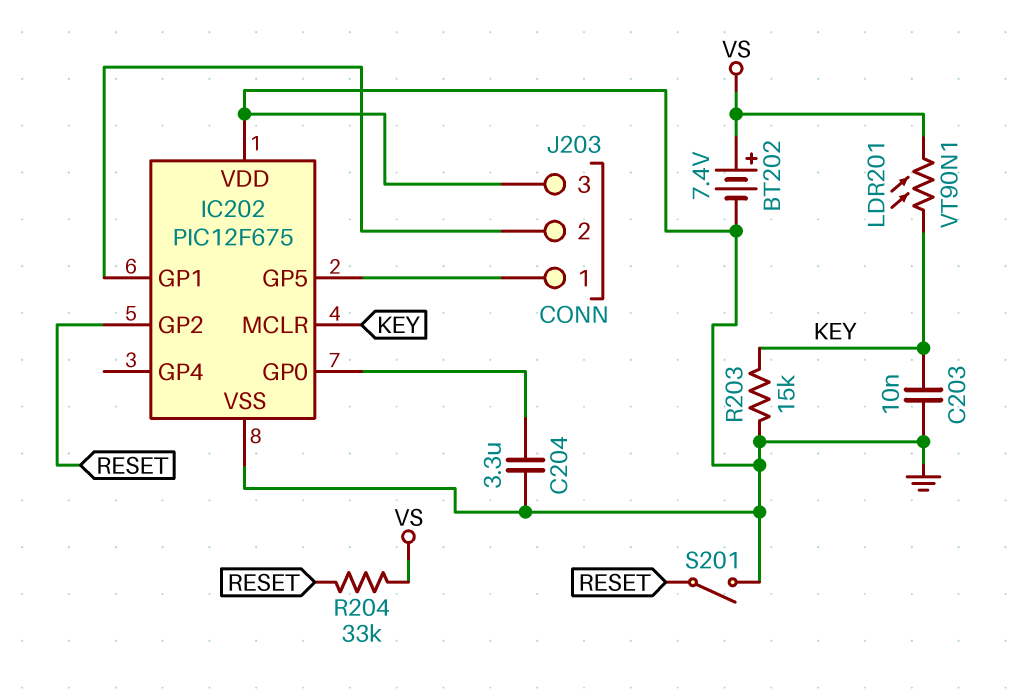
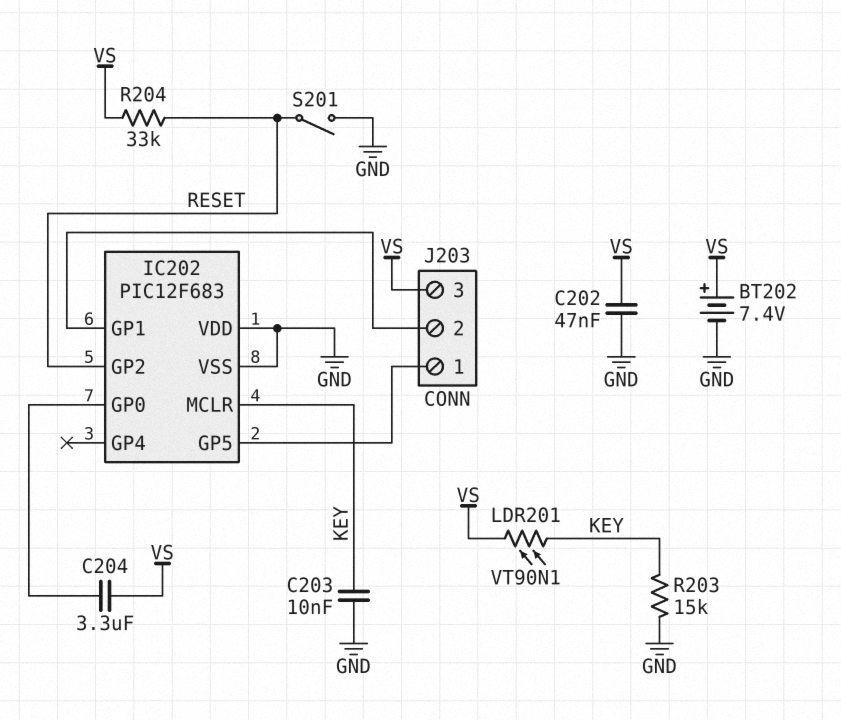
C202: none -> 47nF (GND, VS)
C204: 3.3uF (GND, IC202/GP0) -> 3.3uF (IC202/GP0, VS)
IC202: PIC12F675 -> PIC12F683
J203 pin 3: GND -> VS

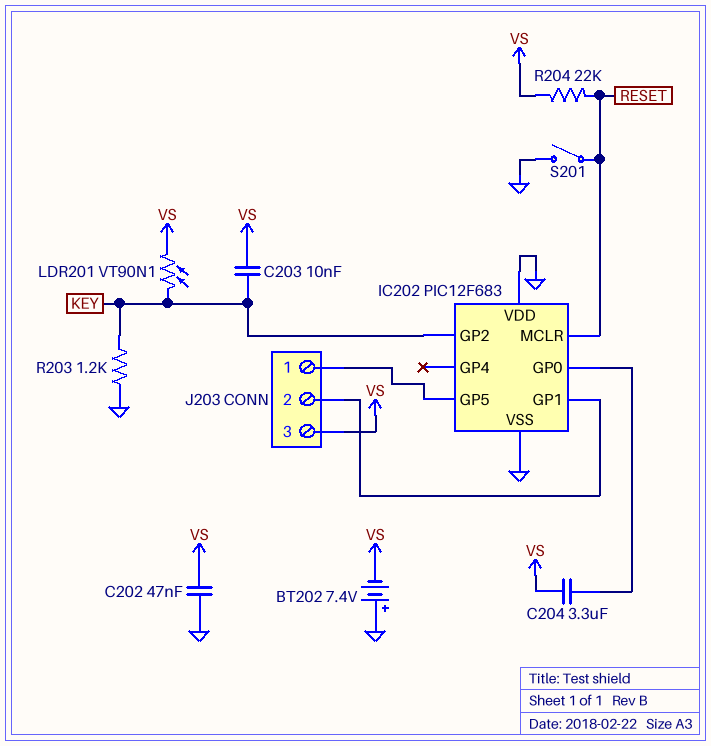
BT202: 7.4V (plus VS, minus GND) -> 7.4V (plus GND, minus VS)
C203: 10nF (GND, KEY) -> 10nF (KEY, VS)
IC202 pin GP2: RESET -> KEY
IC202 pin MCLR: KEY -> RESET
R203: 15k (GND, KEY) -> 1.2k (GND, KEY)
R204: 33k (RESET, VS) -> 22k (RESET, VS)

